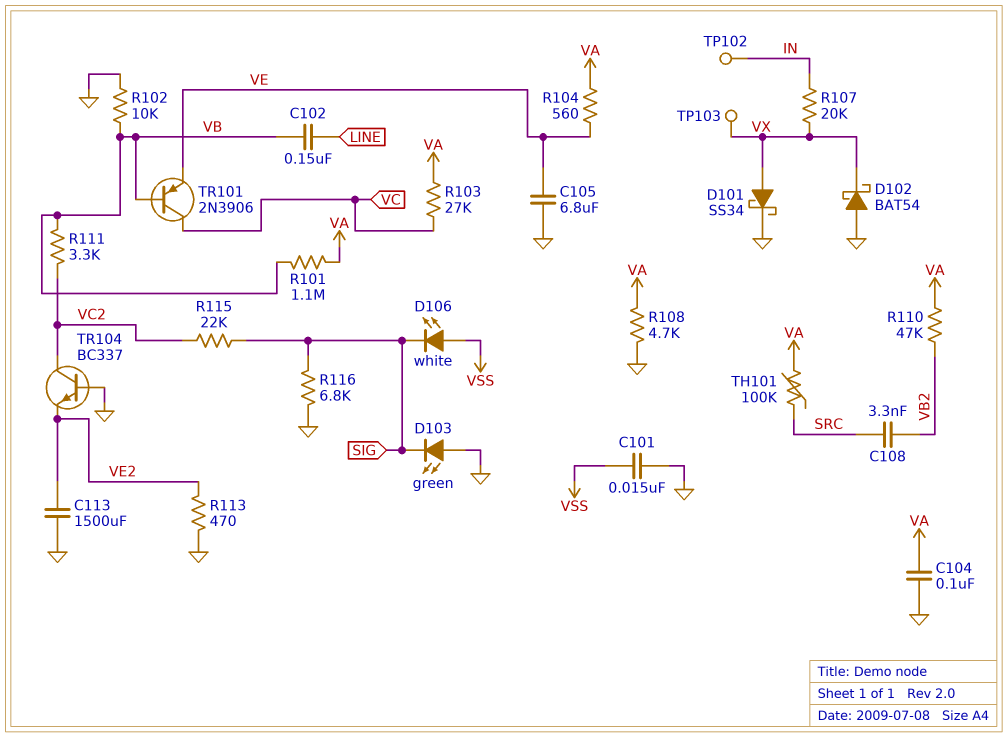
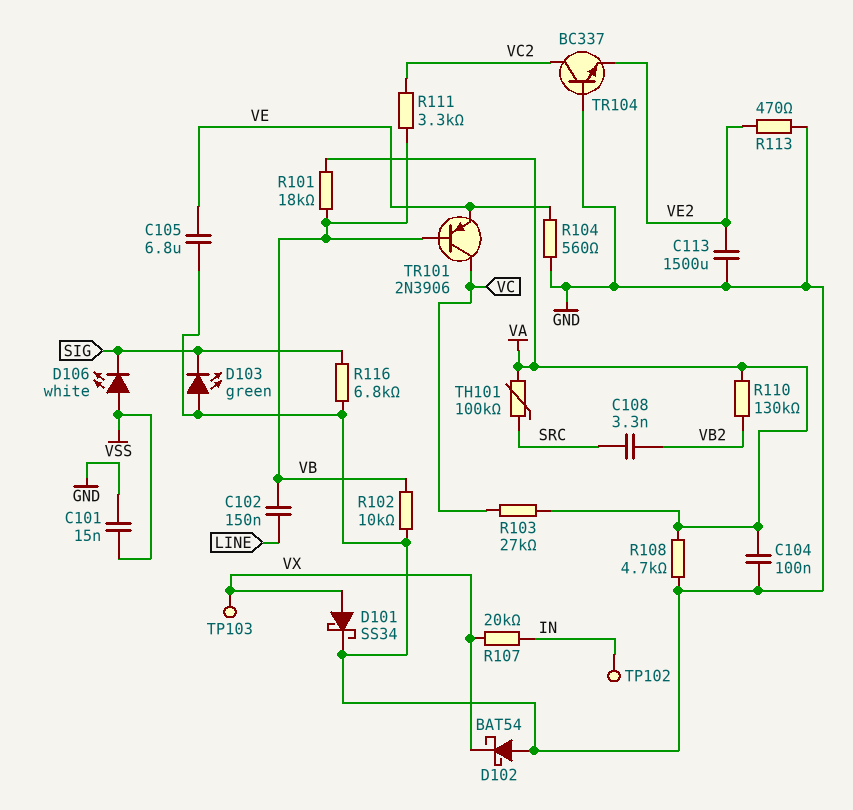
R101: 1.1M (VA, VB) -> 18k (VA, VB)
R104: 560 (VA, VE) -> 560 (GND, VE)
R110: 47k (VA, VB2) -> 130k (VA, VB2)
R115: 22k (SIG, VC2) -> none

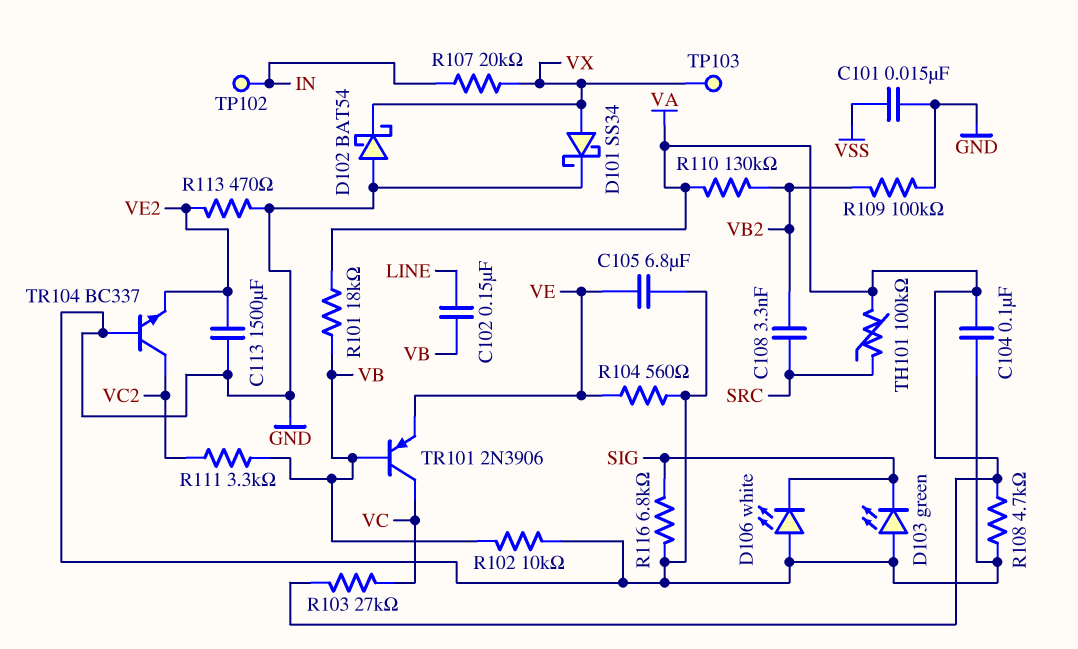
D106: LED white (A VSS, K SIG) -> LED white (A GND, K SIG)
R109: none -> 100k (GND, VB2)

